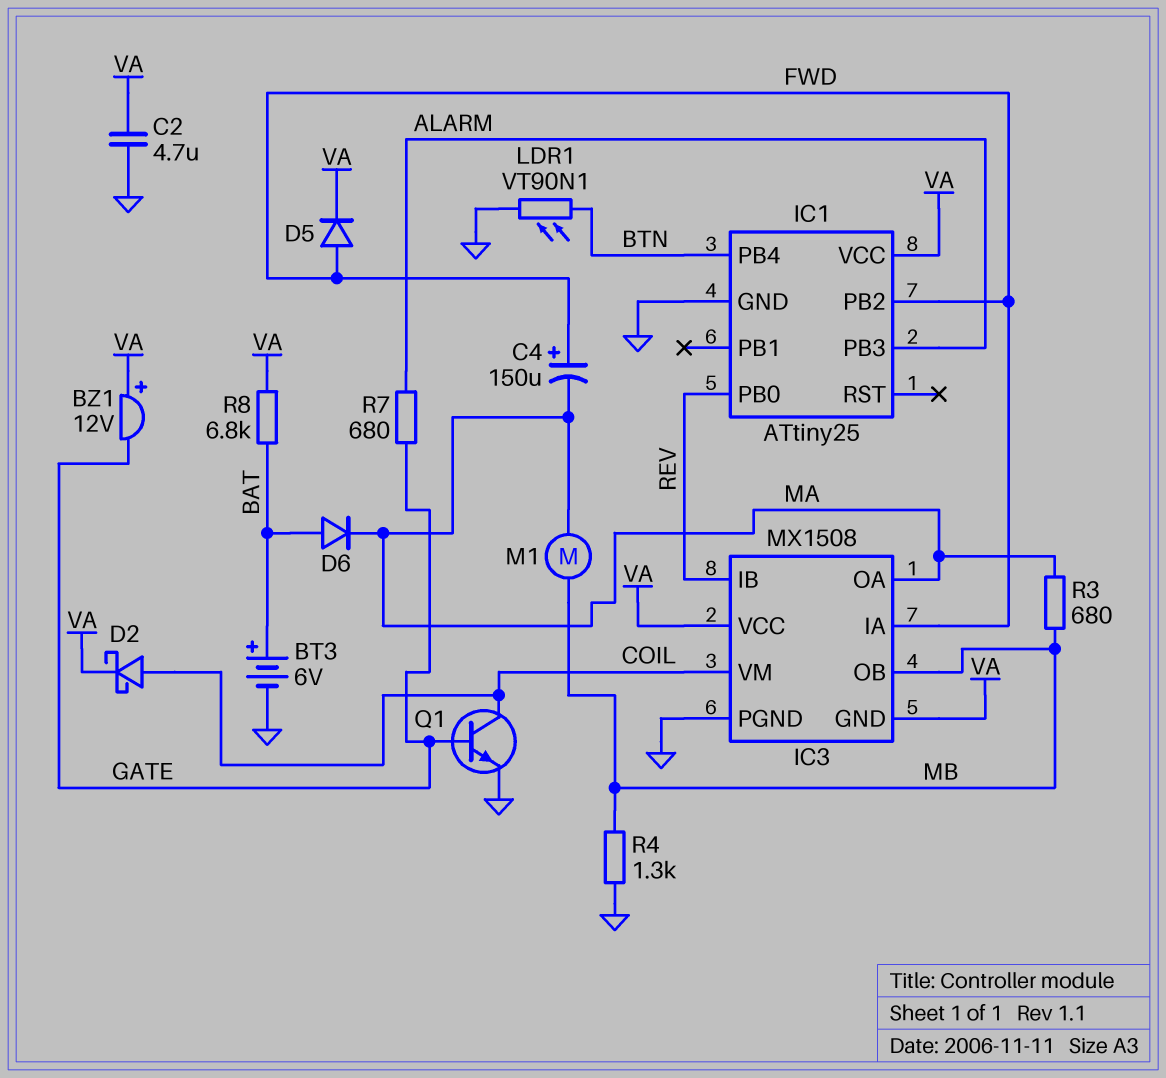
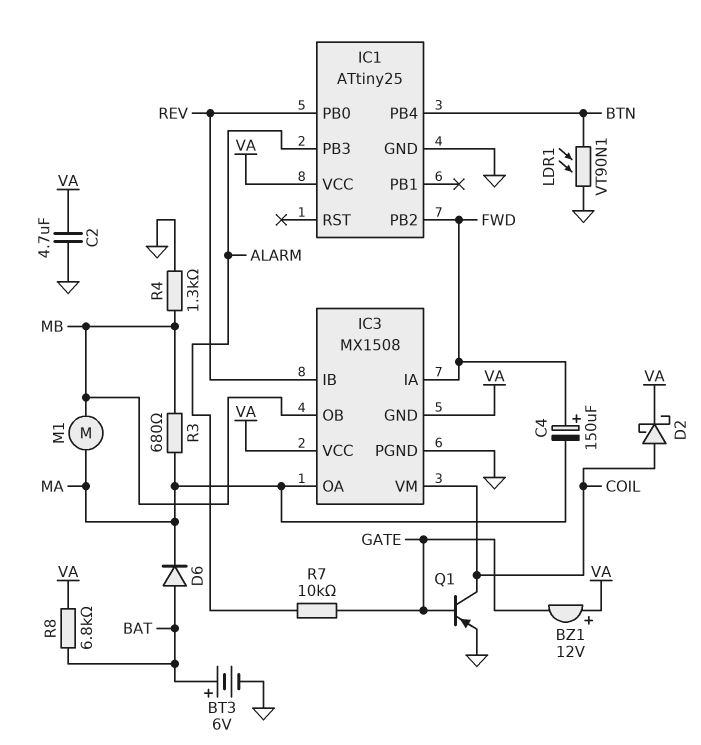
D5: diode (A FWD, K VA) -> none
Q1: NPN (B GATE, C COIL, E GND) -> PNP (B GATE, C COIL, E GND)
R7: 680 (ALARM, GATE) -> 10k (ALARM, GATE)

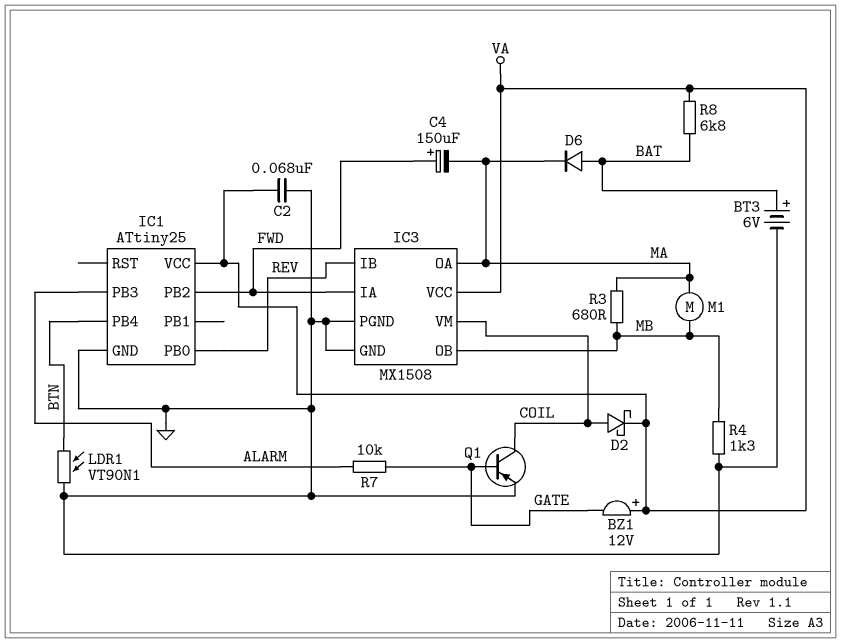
C2: 4.7uF (GND, VA) -> 68nF (GND, VA)
IC3 pin GND: VA -> GND

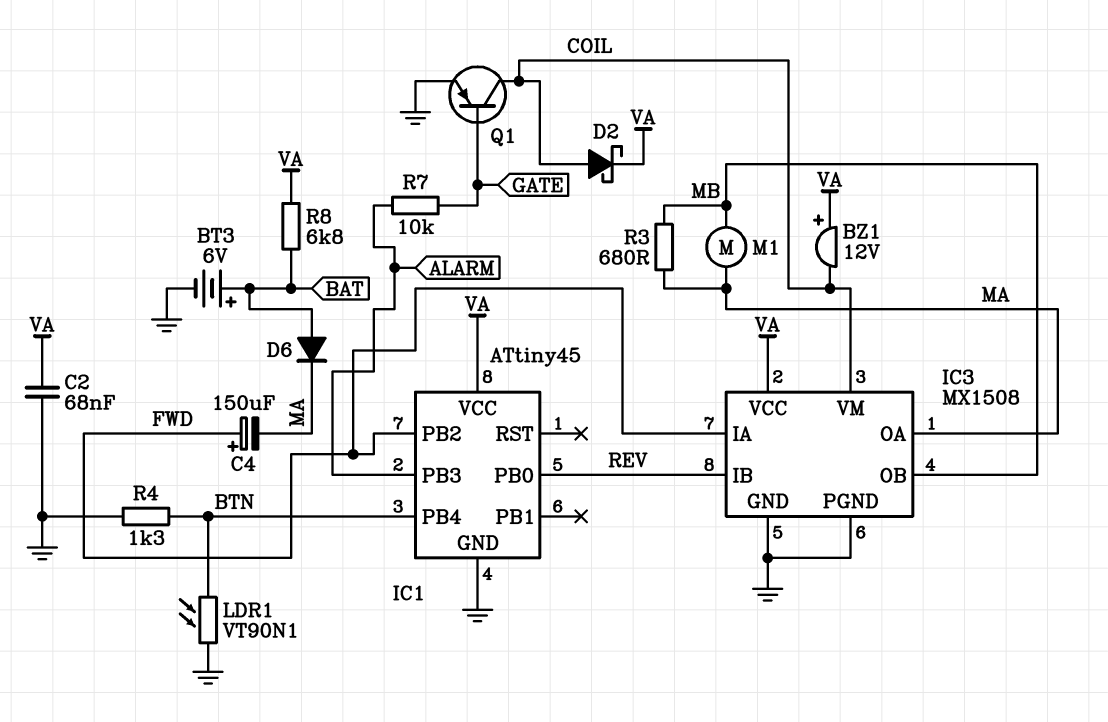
BZ1: buzzer 12V (plus VA, minus GATE) -> buzzer 12V (plus VA, minus COIL)
IC1: ATtiny25 -> ATtiny45
R4: 1.3k (GND, MB) -> 1.3k (BTN, GND)

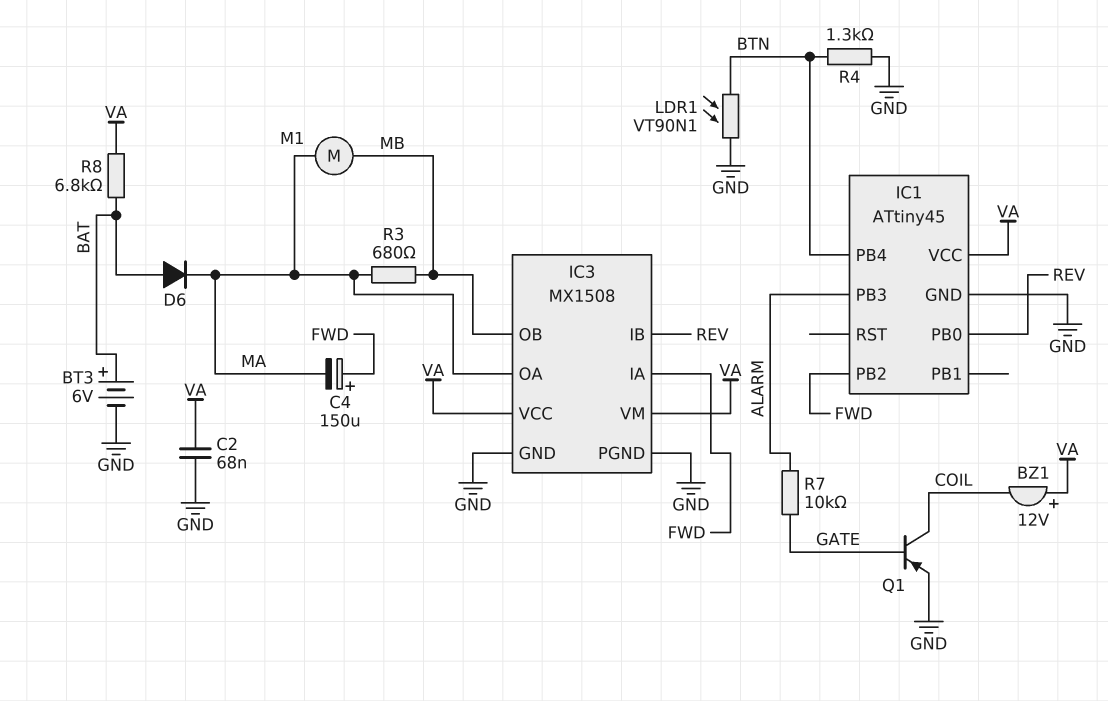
D2: schottky (A COIL, K VA) -> none
IC3 pin VM: COIL -> VA

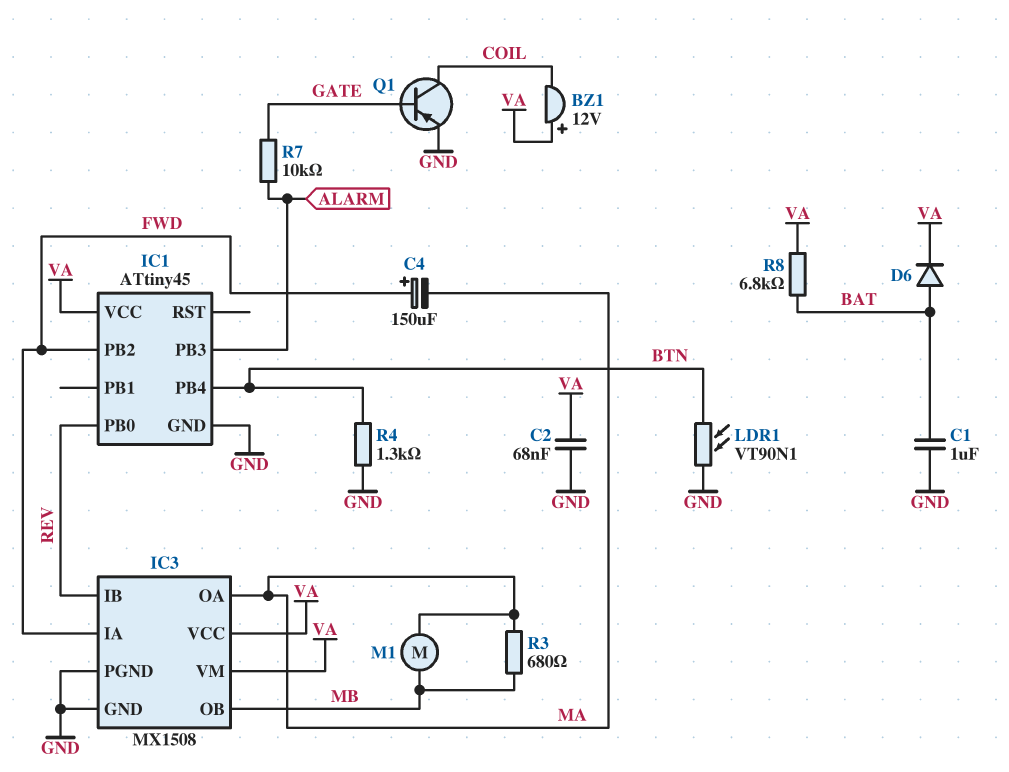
BT3: 6V (plus BAT, minus GND) -> none
C1: none -> 1uF (BAT, GND)
D6: diode (A BAT, K MA) -> diode (A BAT, K VA)

